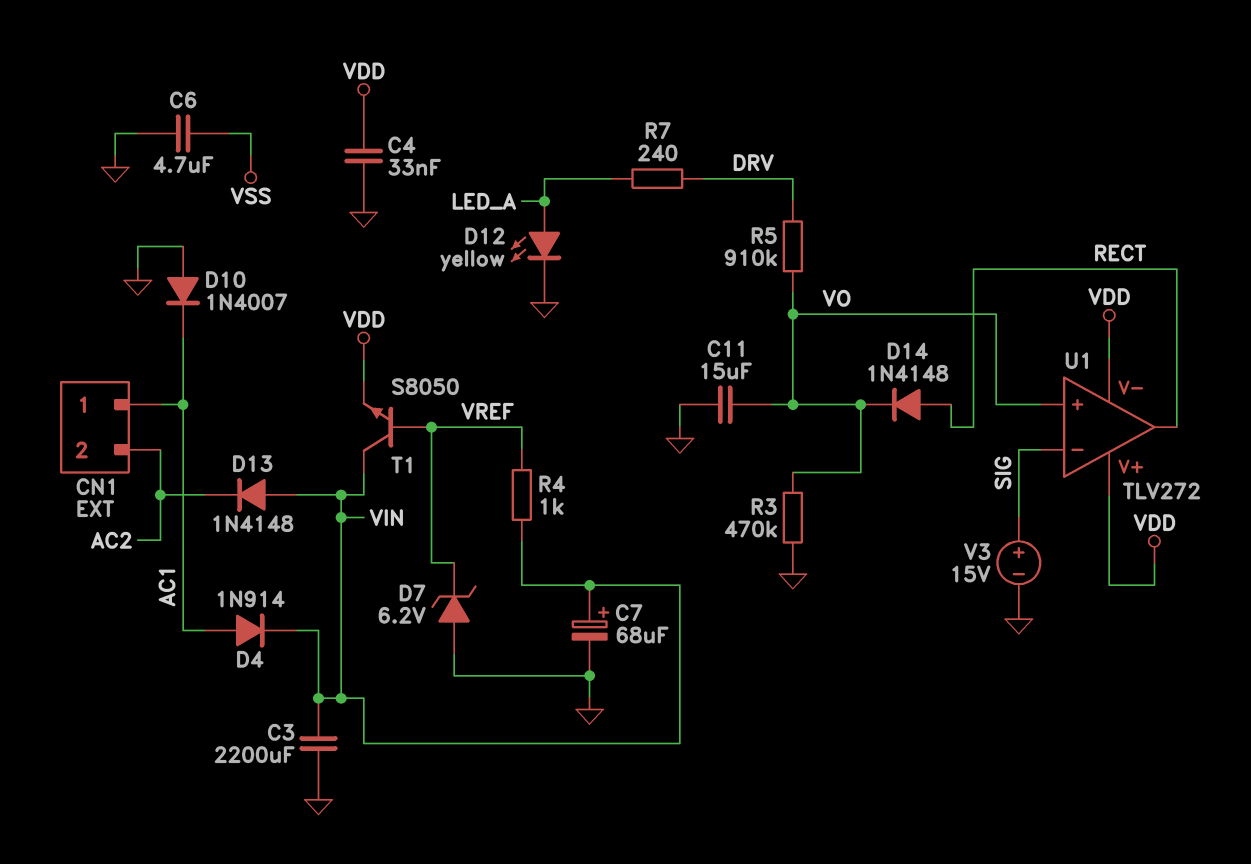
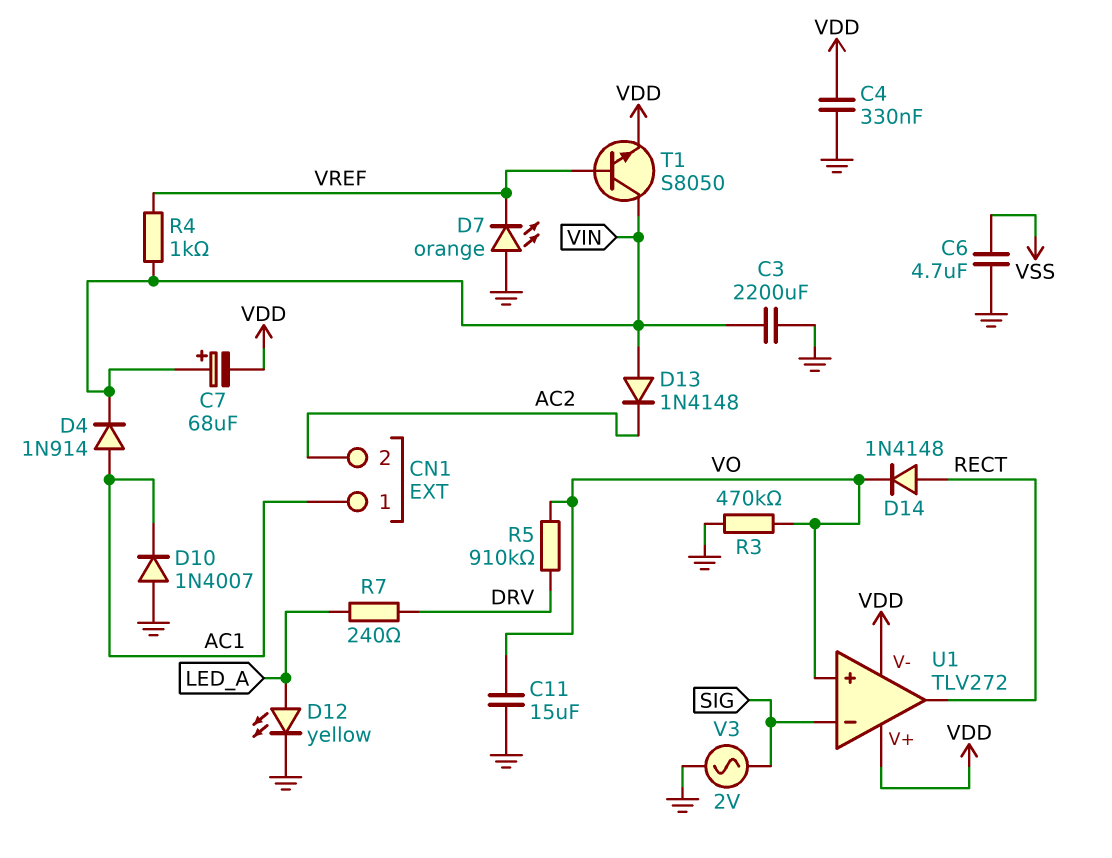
C4: 33nF (GND, VDD) -> 330nF (GND, VDD)
C7: 68uF (plus VIN, minus GND) -> 68uF (plus VIN, minus VDD)
D7: zener 6.2V (A GND, K VREF) -> LED orange (A GND, K VREF)
V3: 15V (plus SIG, minus GND) -> AC 2V (GND, SIG)

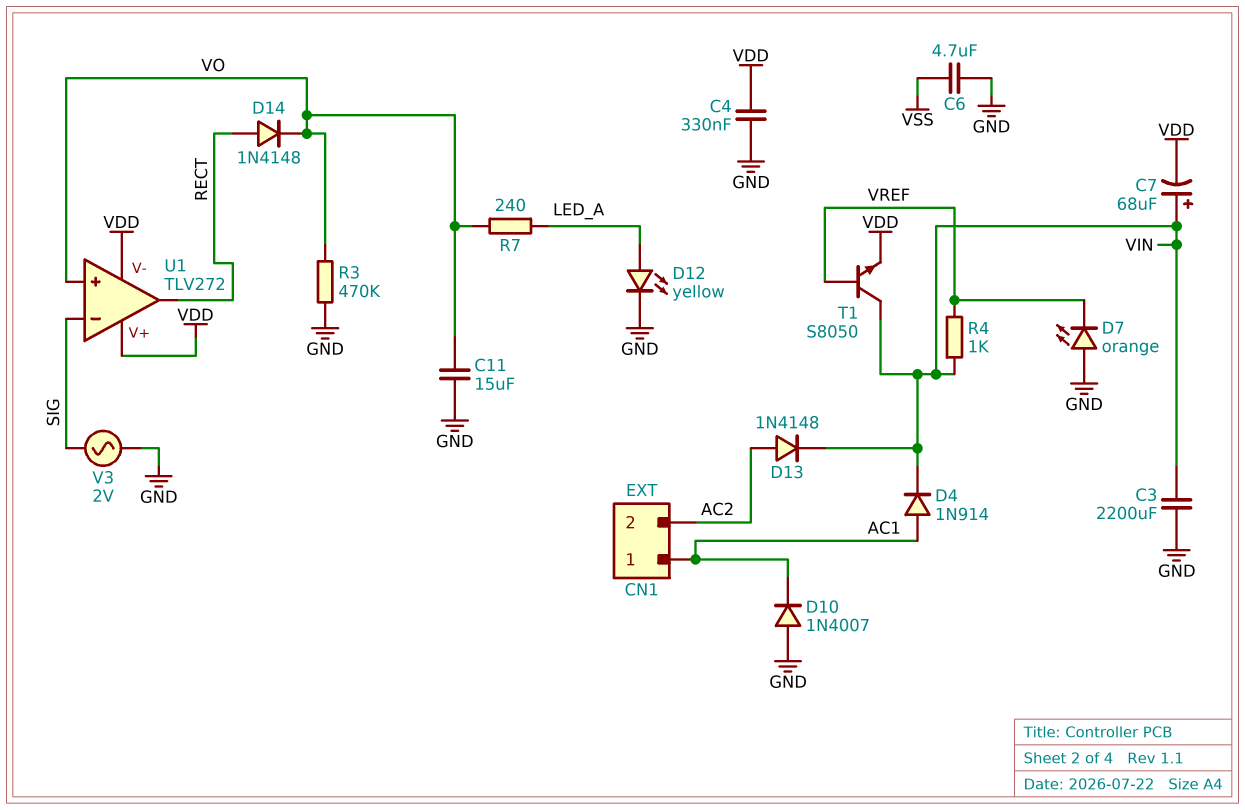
D13: diode 1N4148 (A VIN, K AC2) -> diode 1N4148 (A AC2, K VIN)
R5: 910k (DRV, VO) -> none
R7: 240 (DRV, LED_A) -> 240 (LED_A, VO)

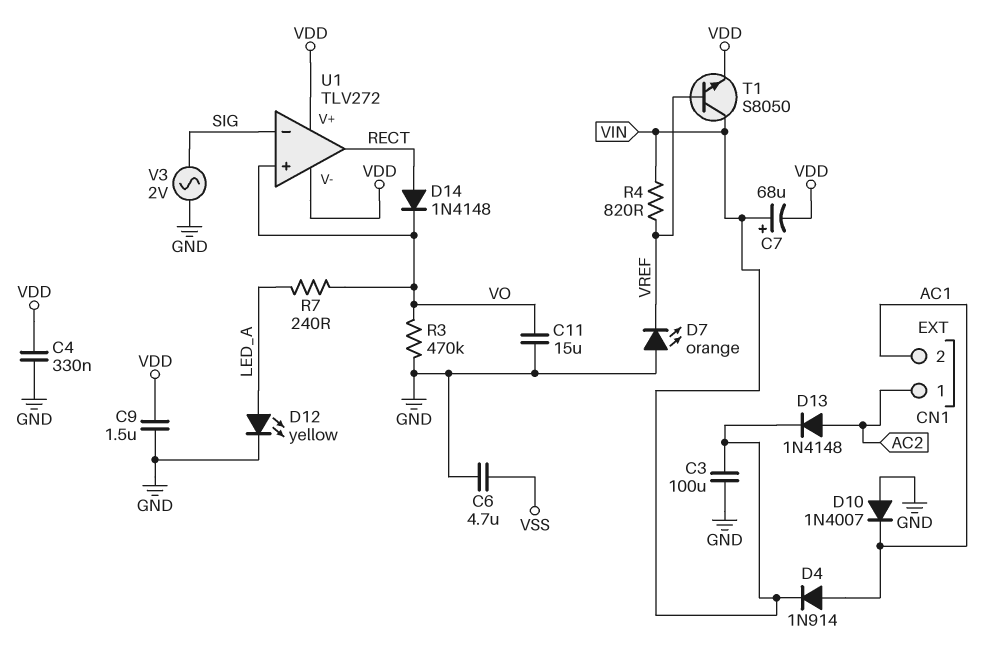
C3: 2200uF (GND, VIN) -> 100uF (GND, VIN)
C9: none -> 1.5uF (GND, VDD)
CN1 pin 1: AC1 -> AC2
CN1 pin 2: AC2 -> AC1
R4: 1k (VIN, VREF) -> 820 (VIN, VREF)

